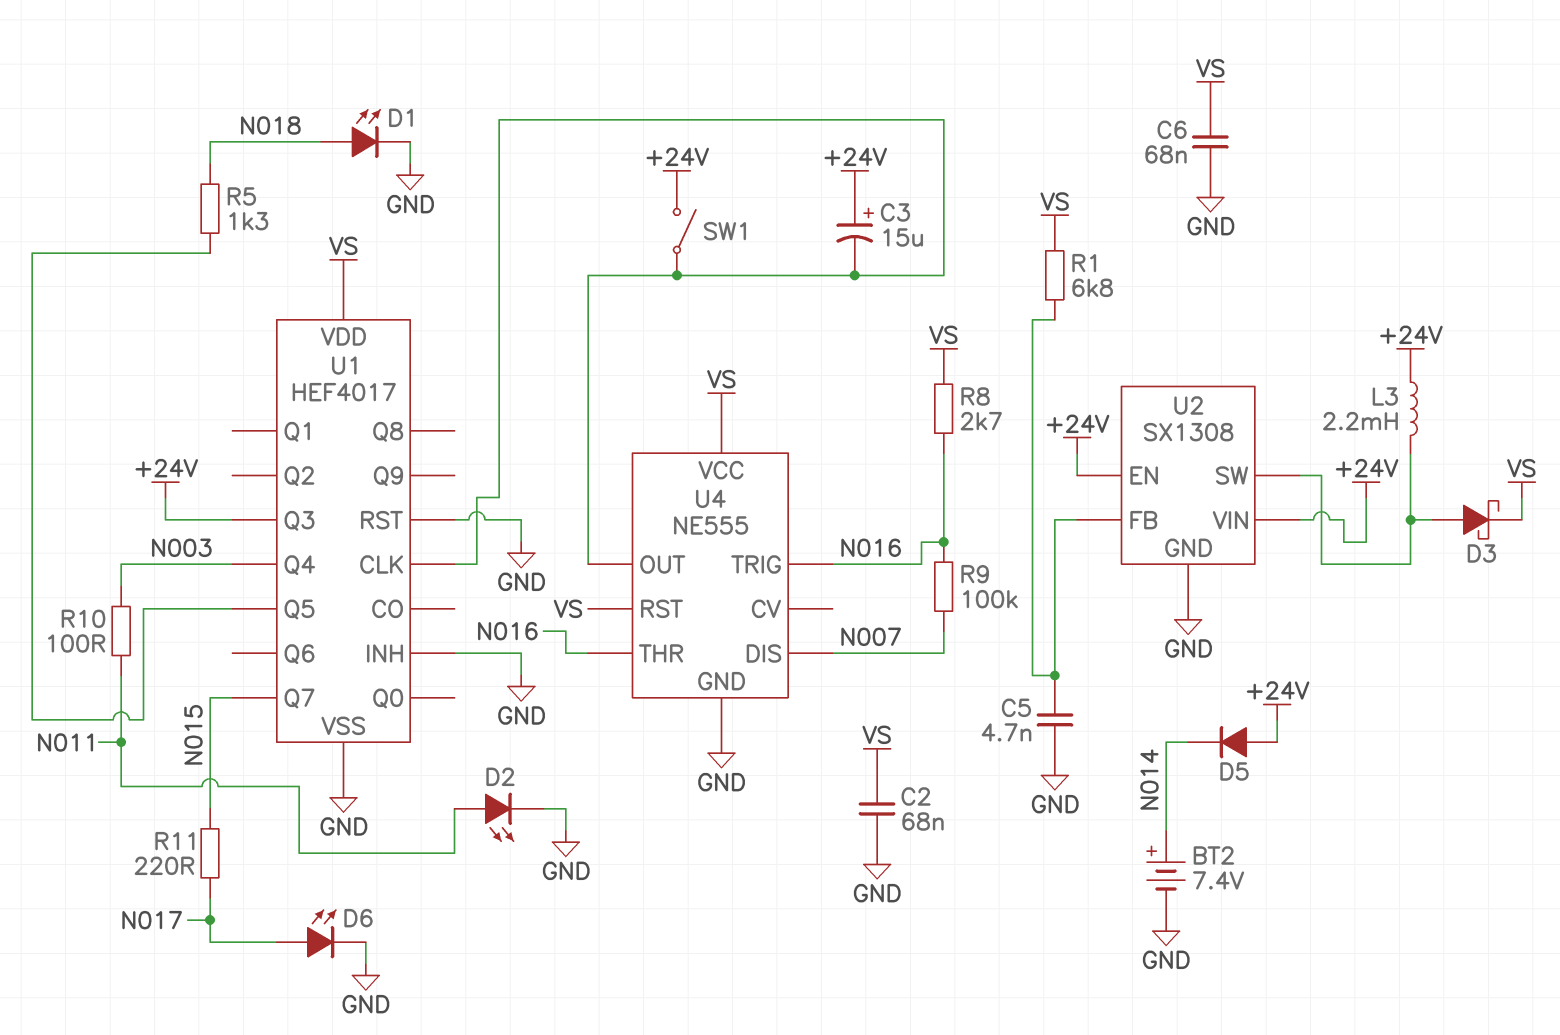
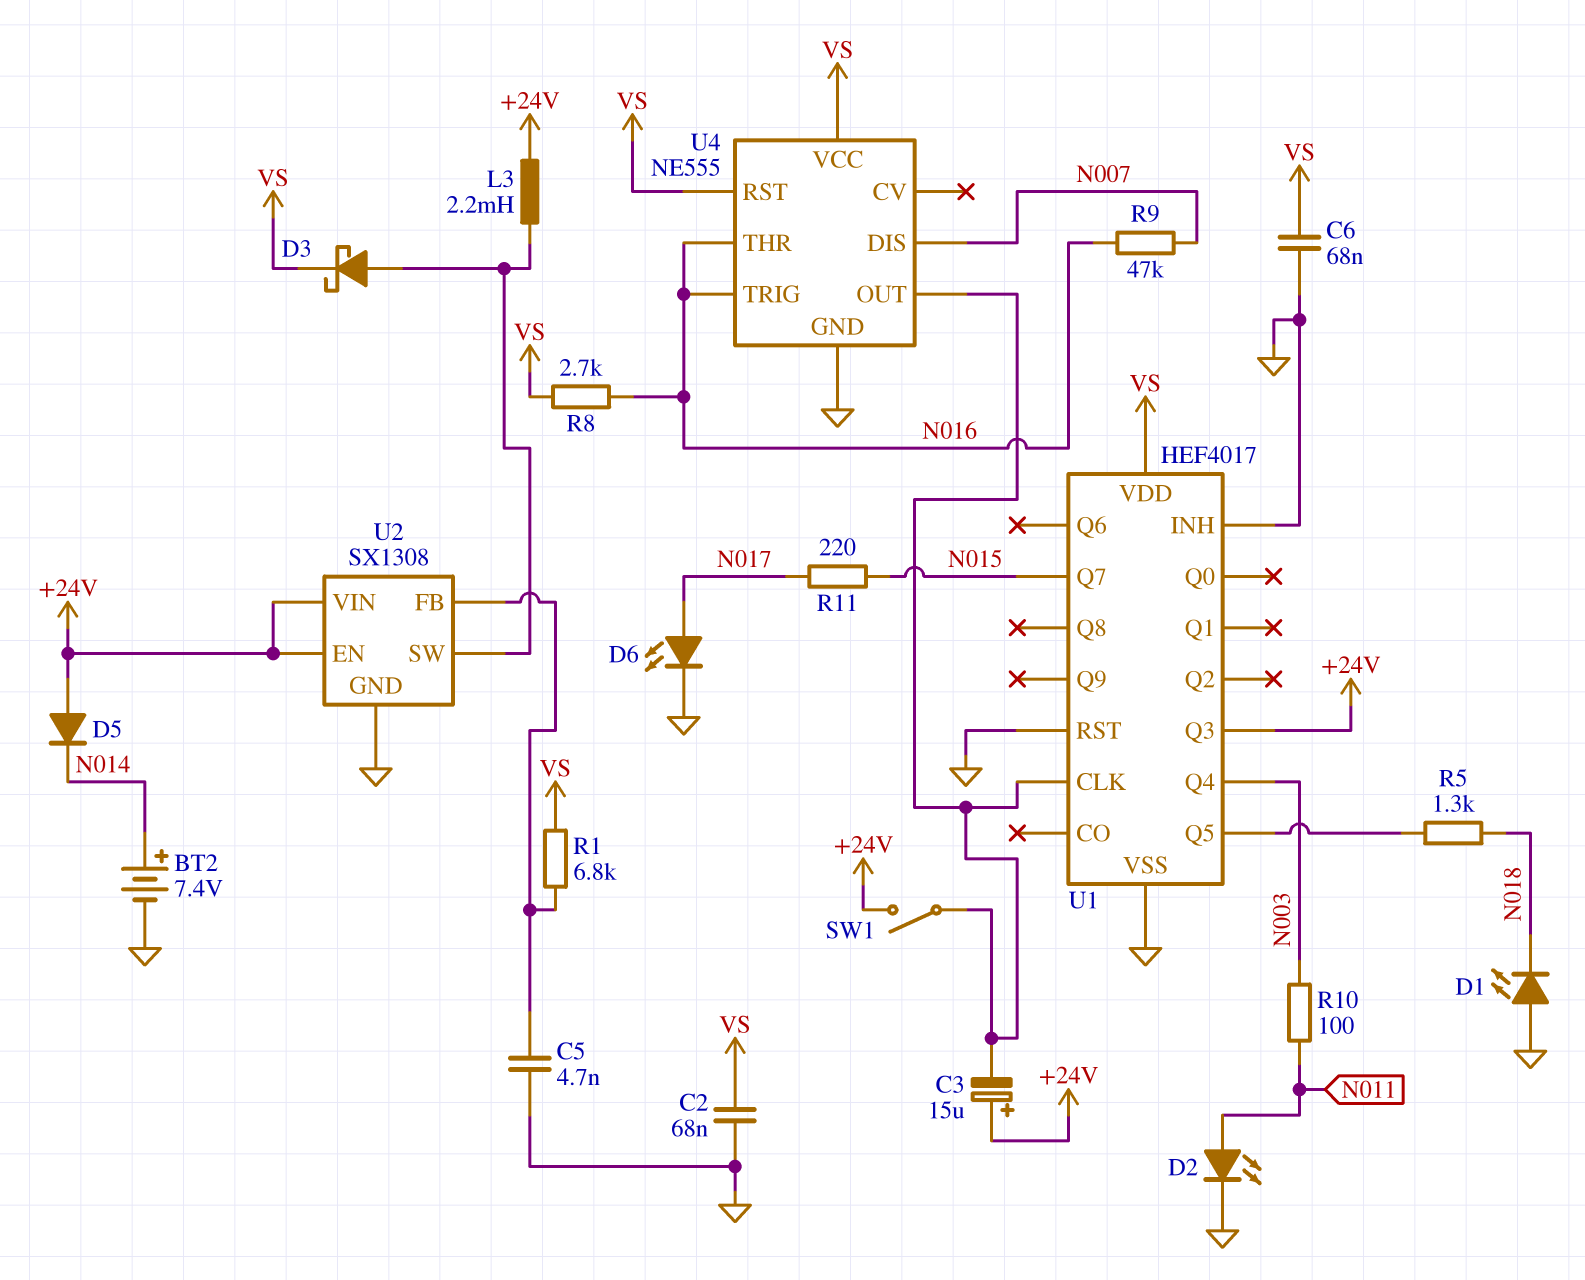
D1: LED (A N018, K GND) -> LED (A GND, K N018)
R9: 100k (N007, N016) -> 47k (N007, N016)

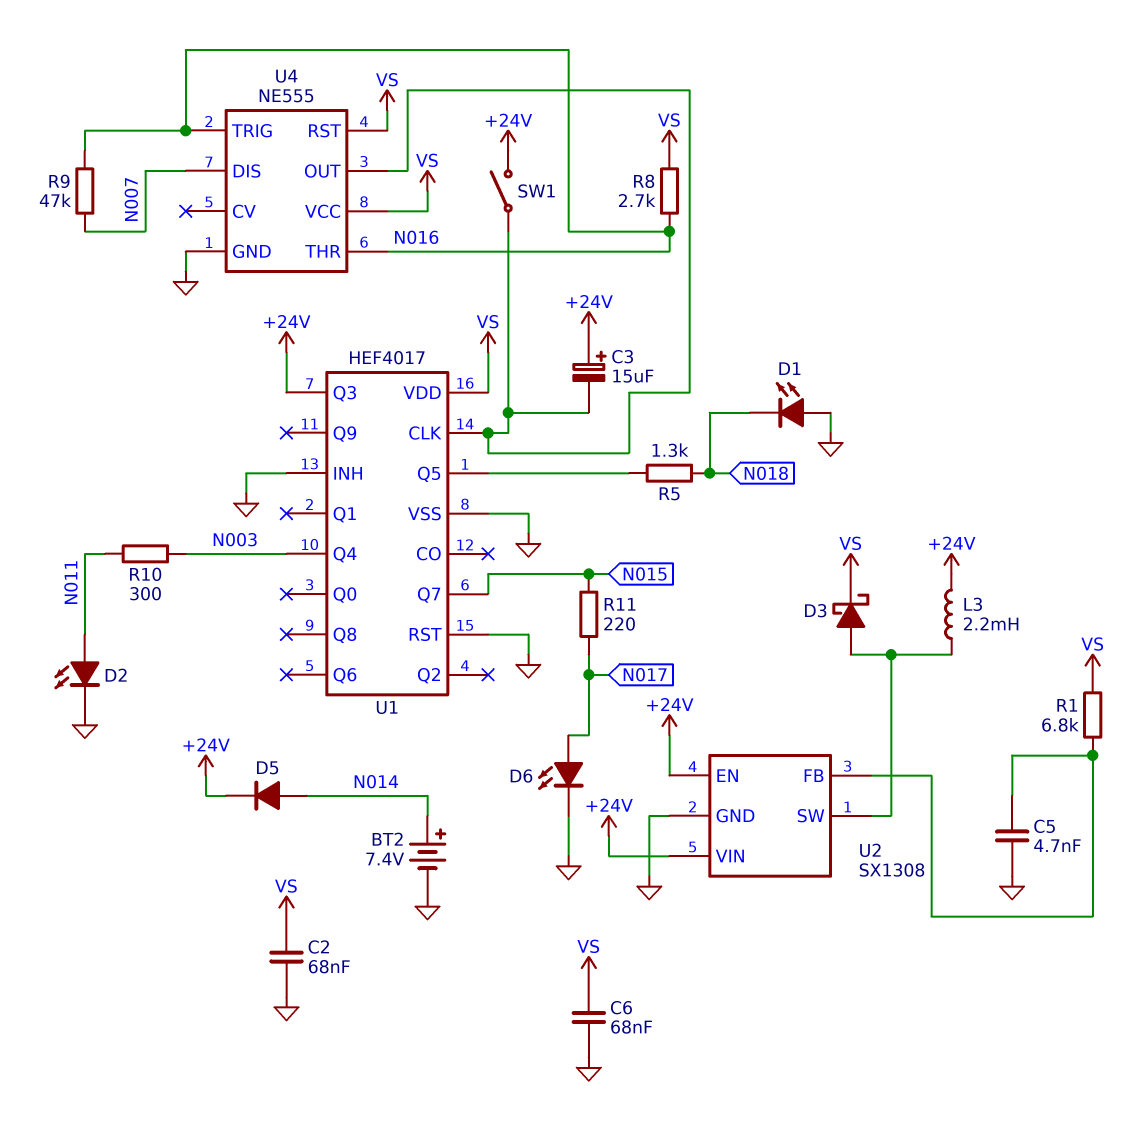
D5: diode (A +24V, K N014) -> diode (A N014, K +24V)
R10: 100 (N003, N011) -> 300 (N003, N011)

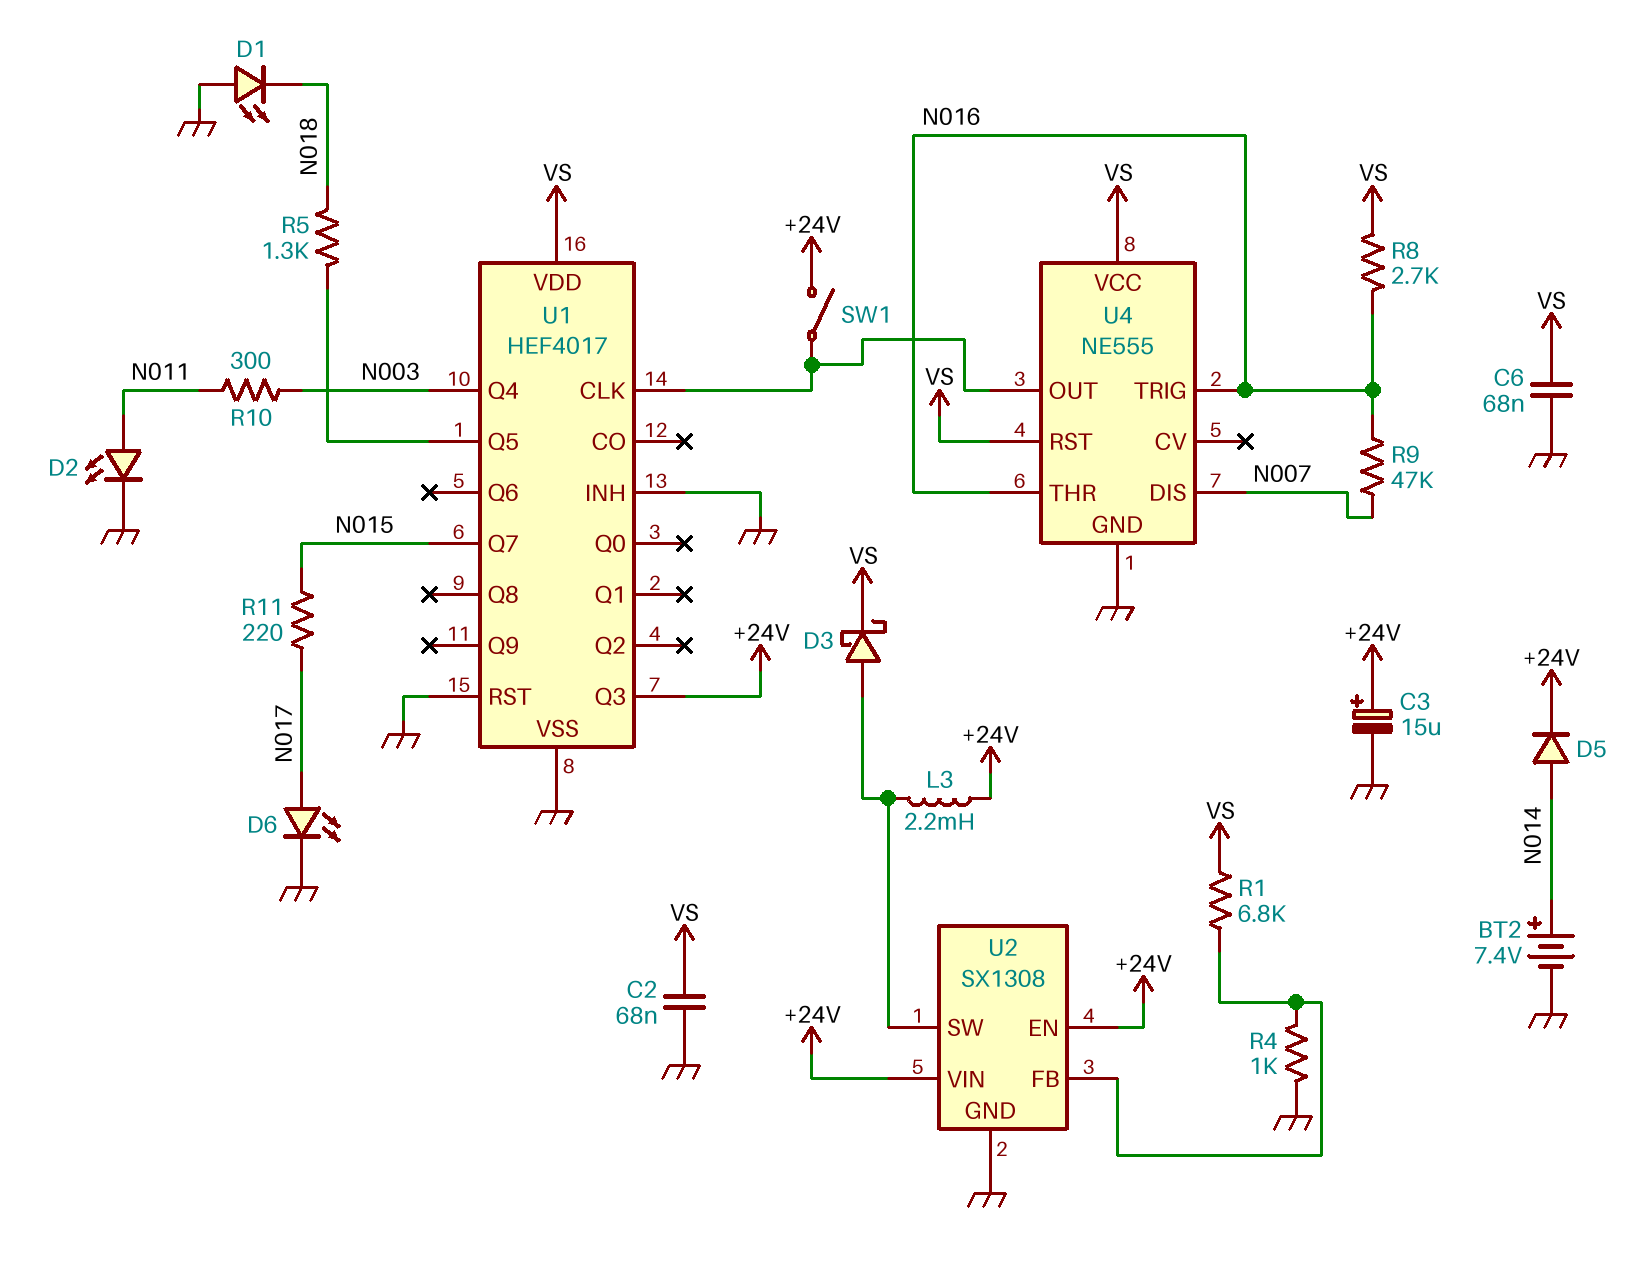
C3: 15uF (plus +24V, minus U1/CLK) -> 15uF (plus +24V, minus GND)
C5: 4.7nF (GND, U2/FB) -> none
R4: none -> 1k (GND, U2/FB)

